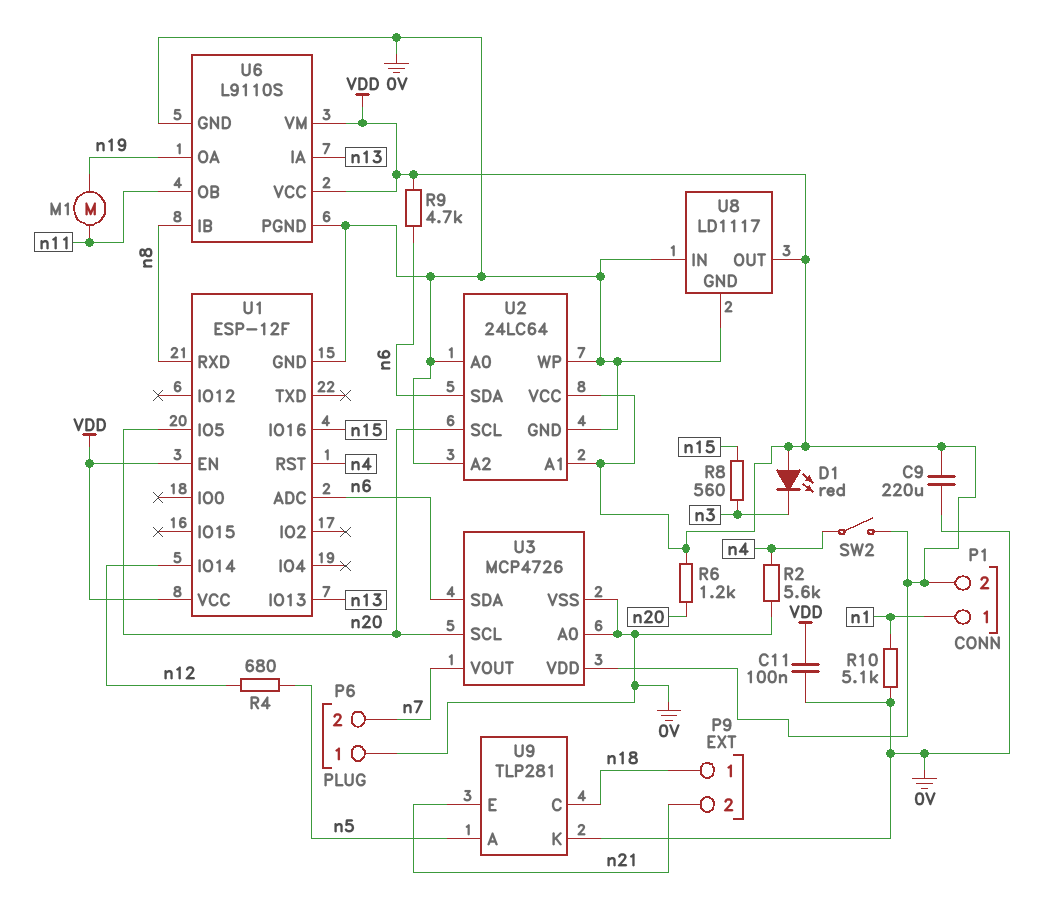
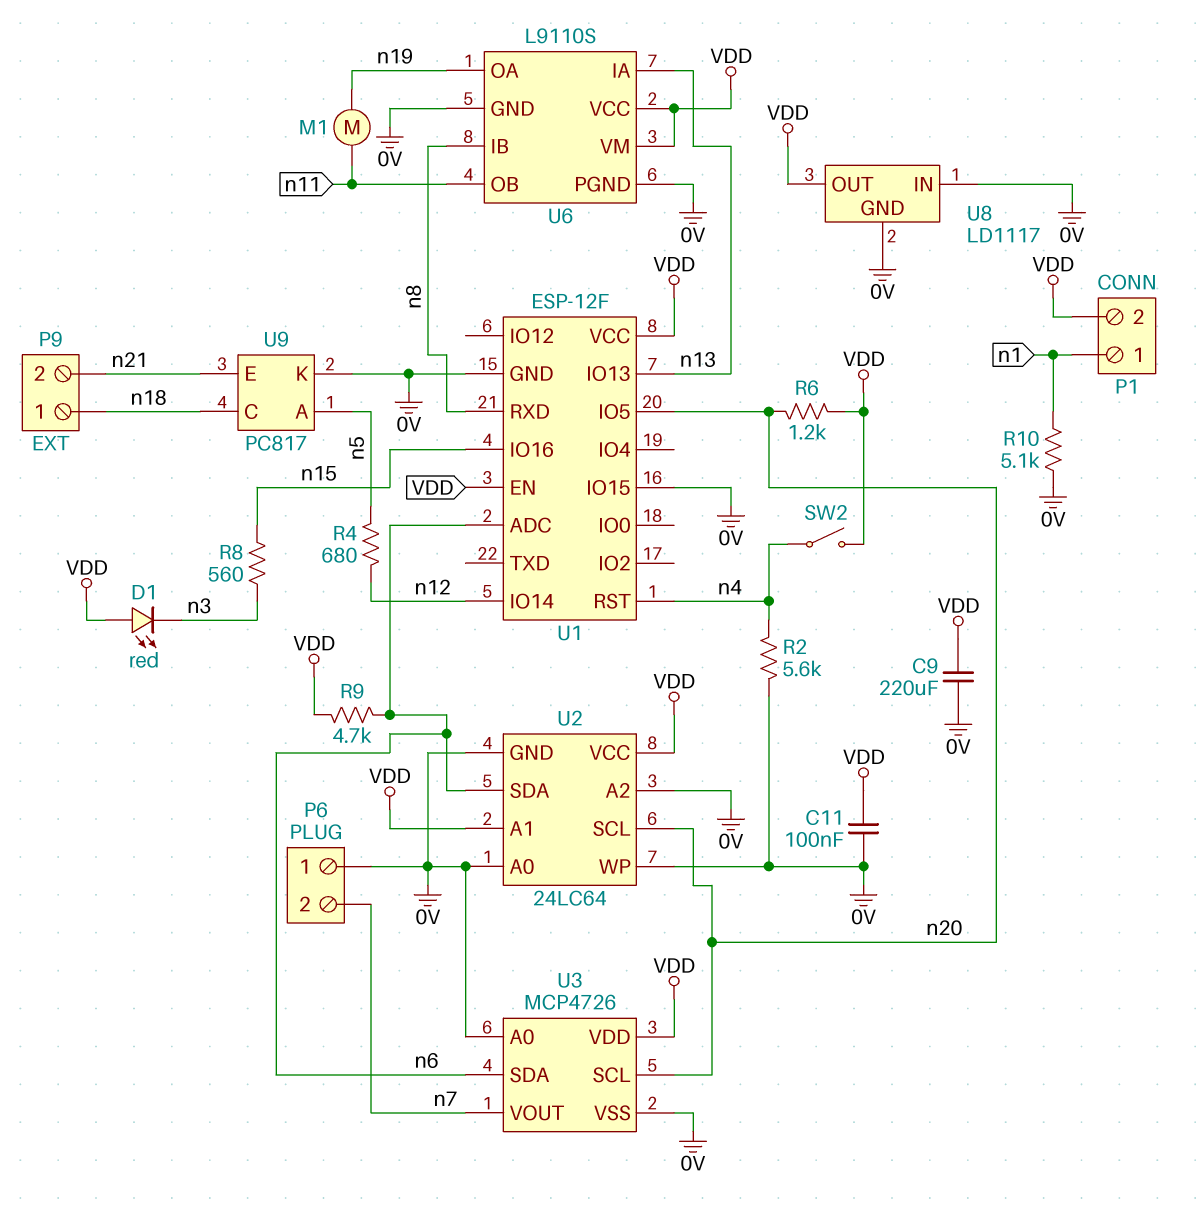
U1 pin IO15: none -> 0V
U9: TLP281 -> PC817

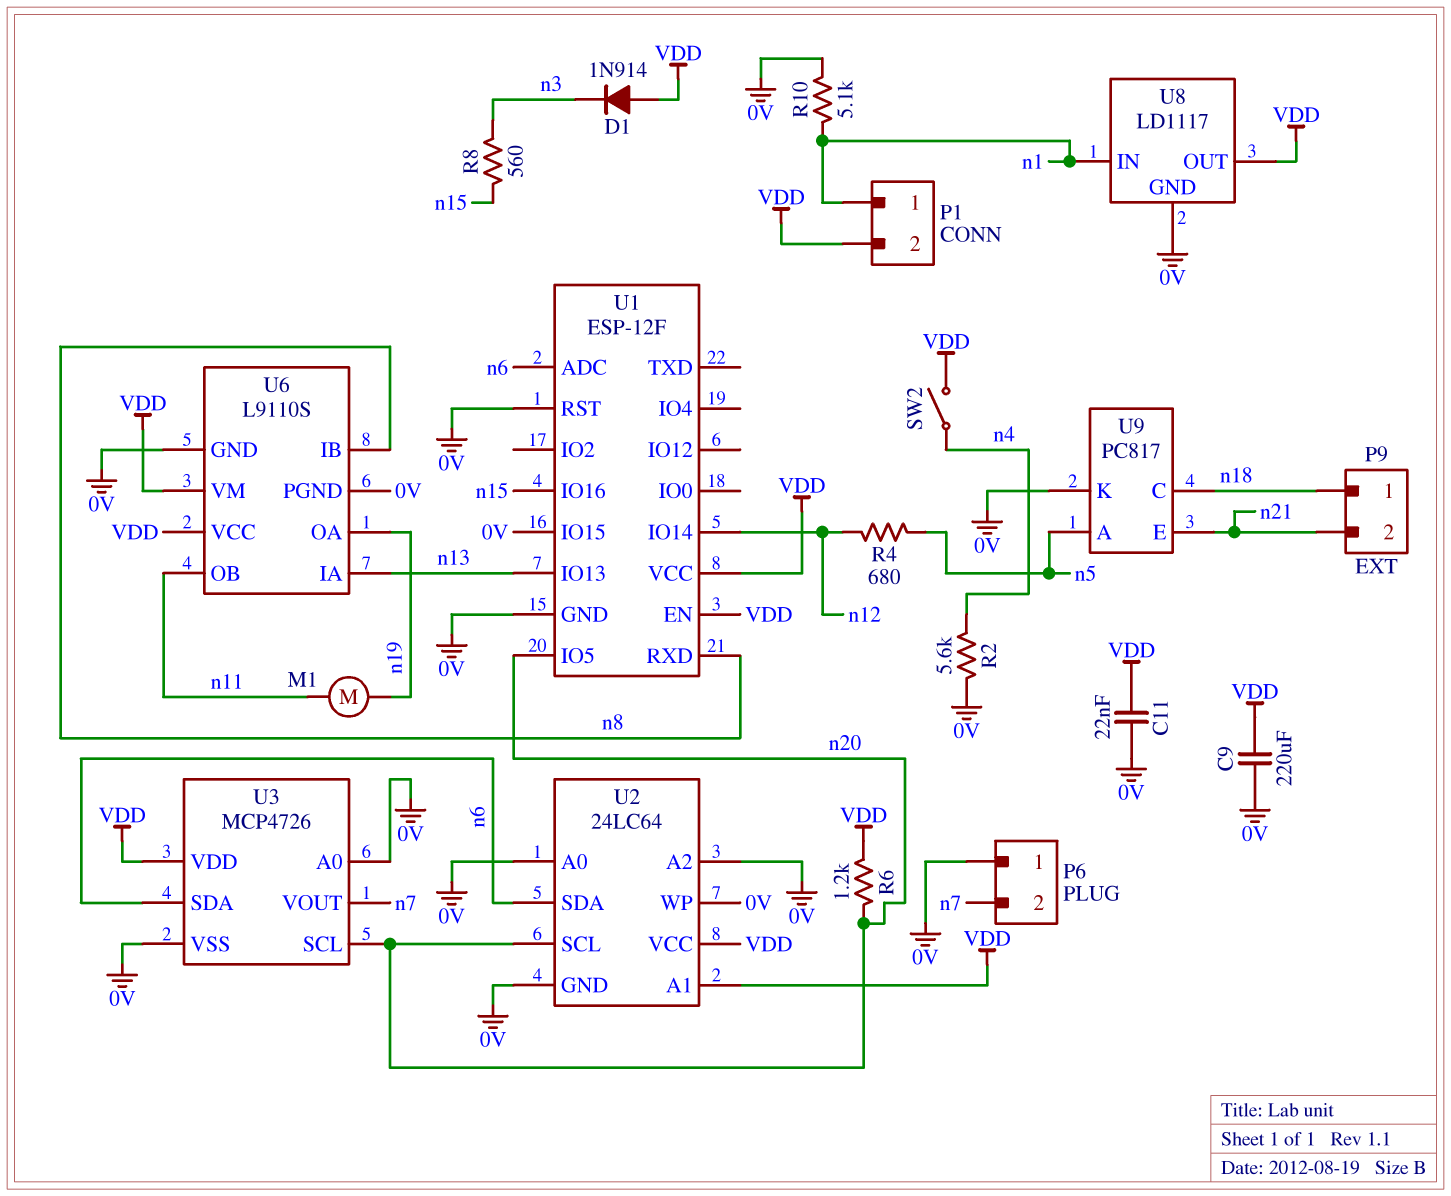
C11: 100nF (0V, VDD) -> 22nF (0V, VDD)
D1: LED red (A VDD, K n3) -> diode 1N914 (A VDD, K n3)
R9: 4.7k (VDD, n6) -> none
U1 pin RST: n4 -> 0V
U8 pin IN: 0V -> n1

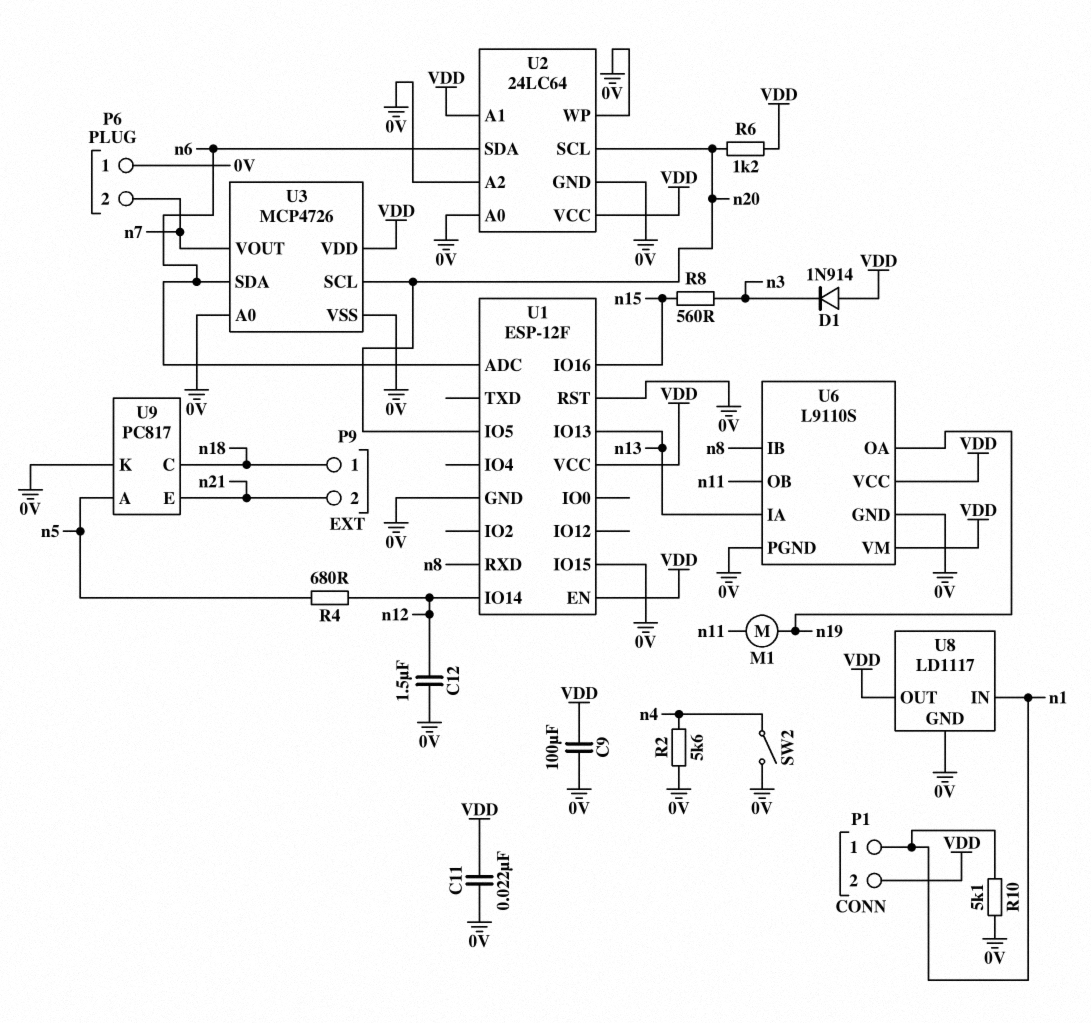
C9: 220uF (0V, VDD) -> 100uF (0V, VDD)
C12: none -> 1.5uF (0V, n12)
SW2: switch (VDD, n4) -> switch (0V, n4)

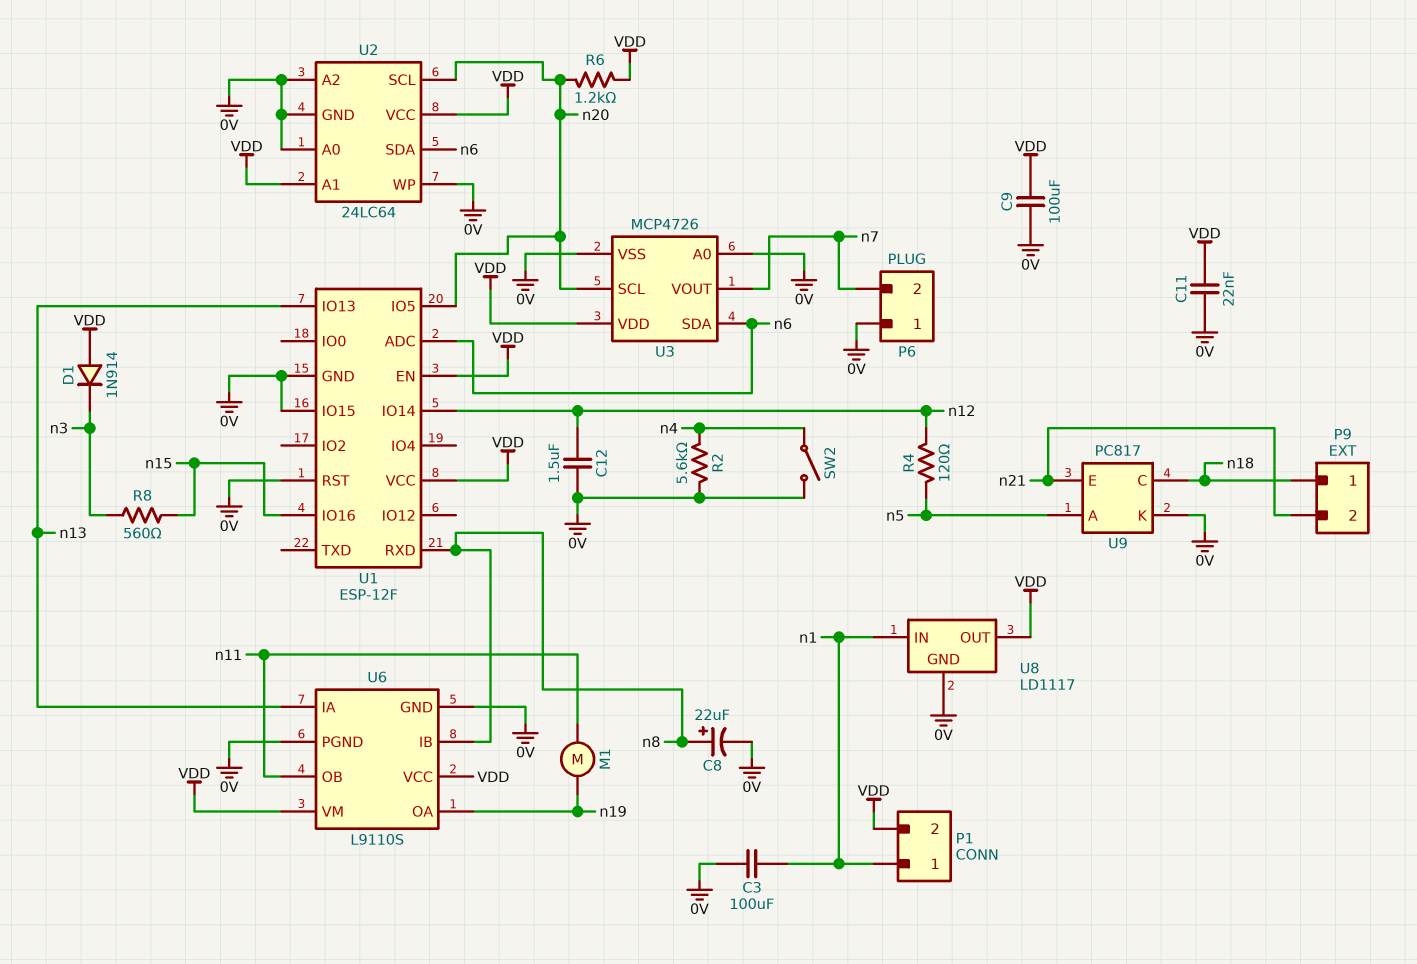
C3: none -> 100uF (0V, n1)
C8: none -> 22uF (plus n8, minus 0V)
R4: 680 (n5, n12) -> 120 (n5, n12)
R10: 5.1k (0V, n1) -> none

